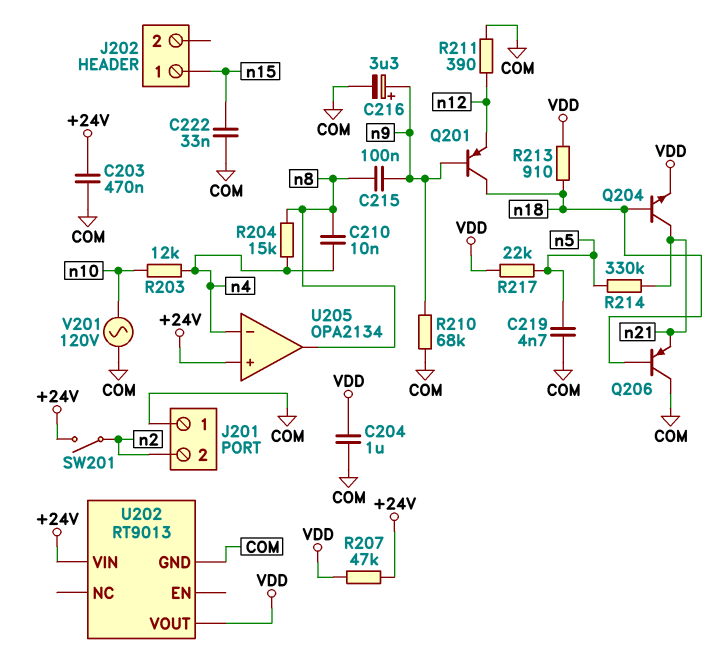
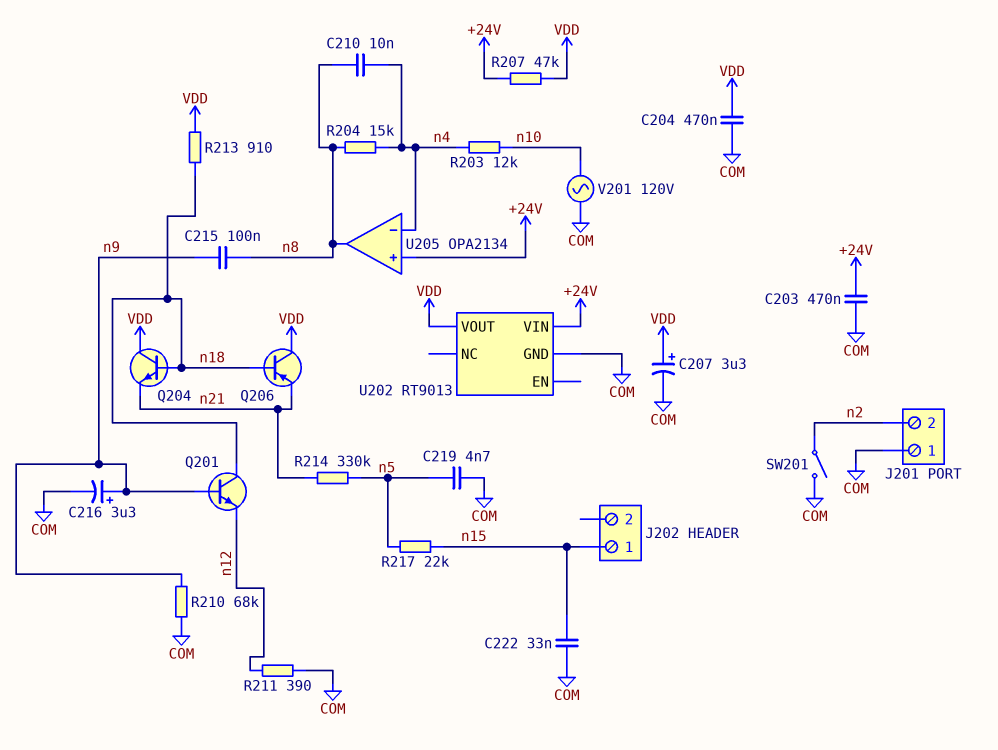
C204: 1uF (COM, VDD) -> 470nF (COM, VDD)
C207: none -> 3.3uF (plus VDD, minus COM)
Q201: PNP (B n9, C n18, E n12) -> NPN (B n9, C n18, E n12)
Q204: NPN (B n18, C n21, E VDD) -> NPN (B n18, C VDD, E n21)
Q206: PNP (B n18, C COM, E n21) -> PNP (B n18, C VDD, E n21)
R217: 22k (VDD, n5) -> 22k (n5, n15)
SW201: switch (+24V, n2) -> switch (COM, n2)

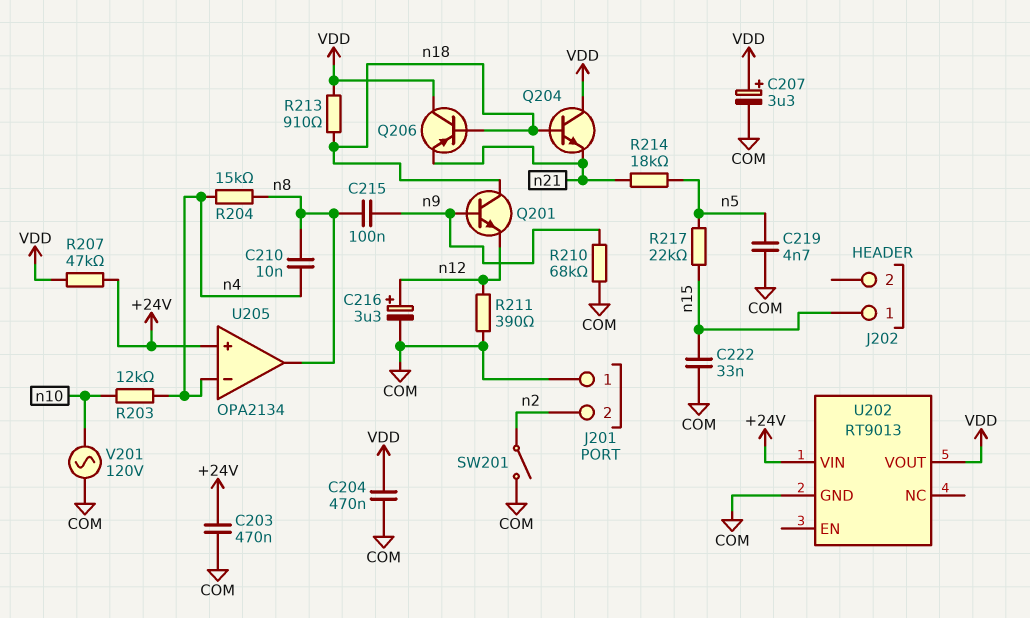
C216: 3.3uF (plus n9, minus COM) -> 3.3uF (plus n12, minus COM)
R214: 330k (n5, n21) -> 18k (n5, n21)

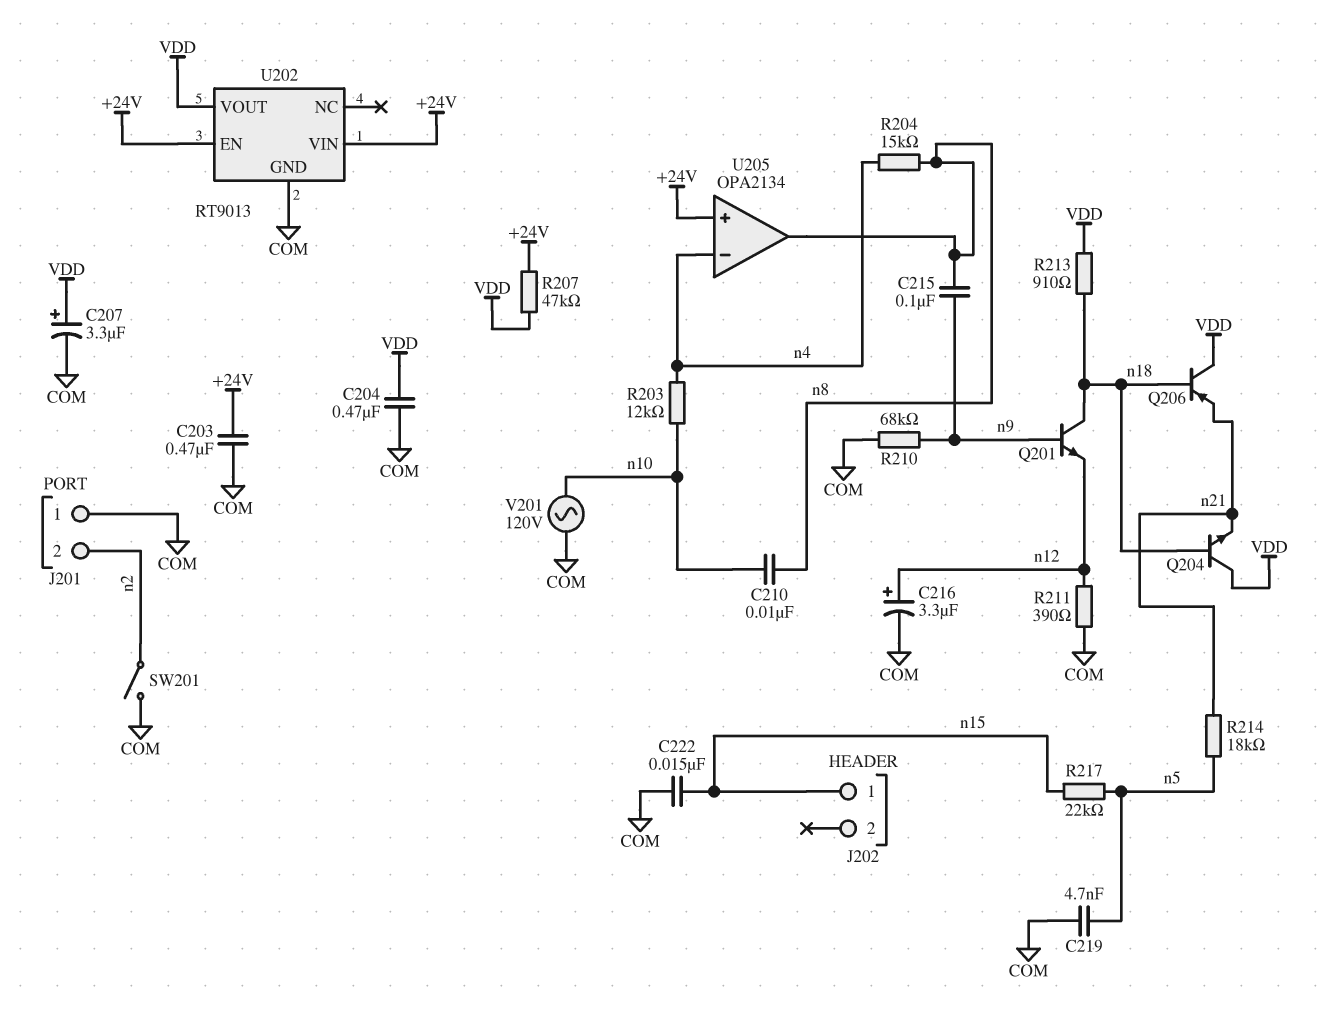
C210: 10nF (n4, n8) -> 10nF (n8, n10)
C222: 33nF (COM, n15) -> 15nF (COM, n15)
U202 pin EN: none -> +24V

